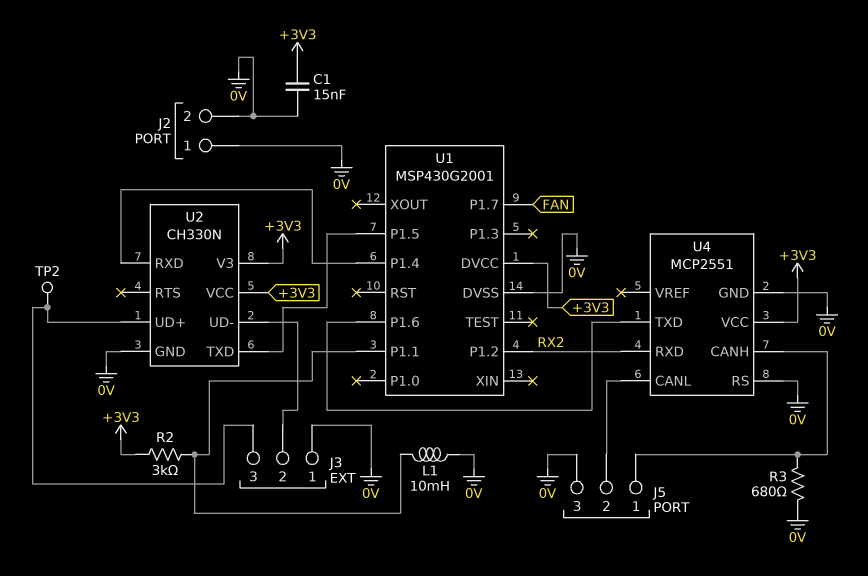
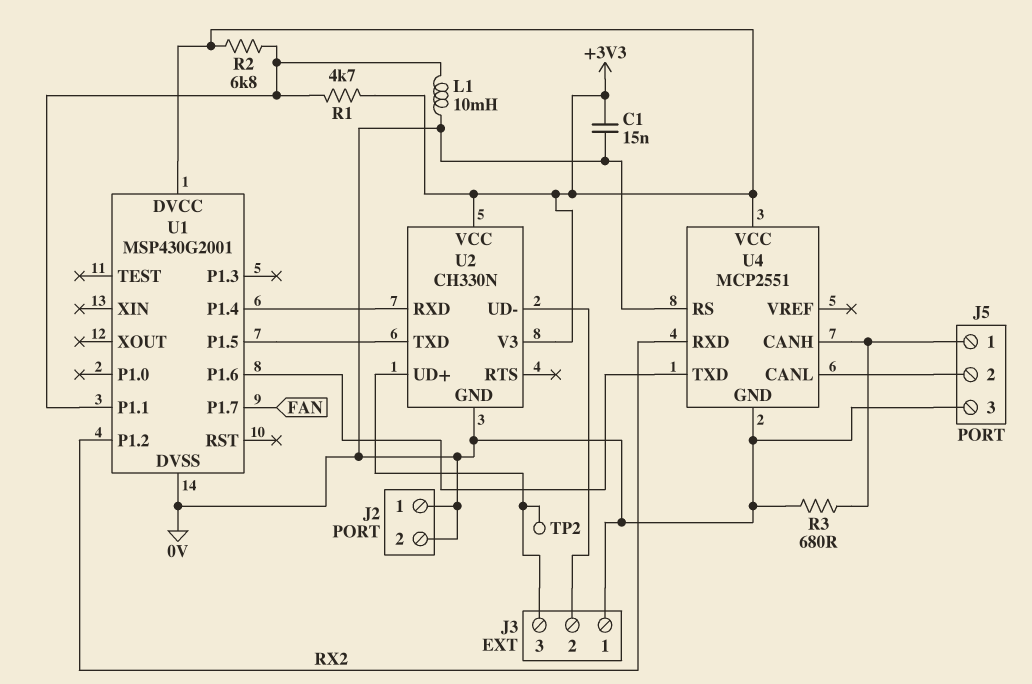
R1: none -> 4.7k (+3V3, U1/P1.1)
R2: 3k (+3V3, U1/P1.1) -> 6.8k (+3V3, U1/P1.1)

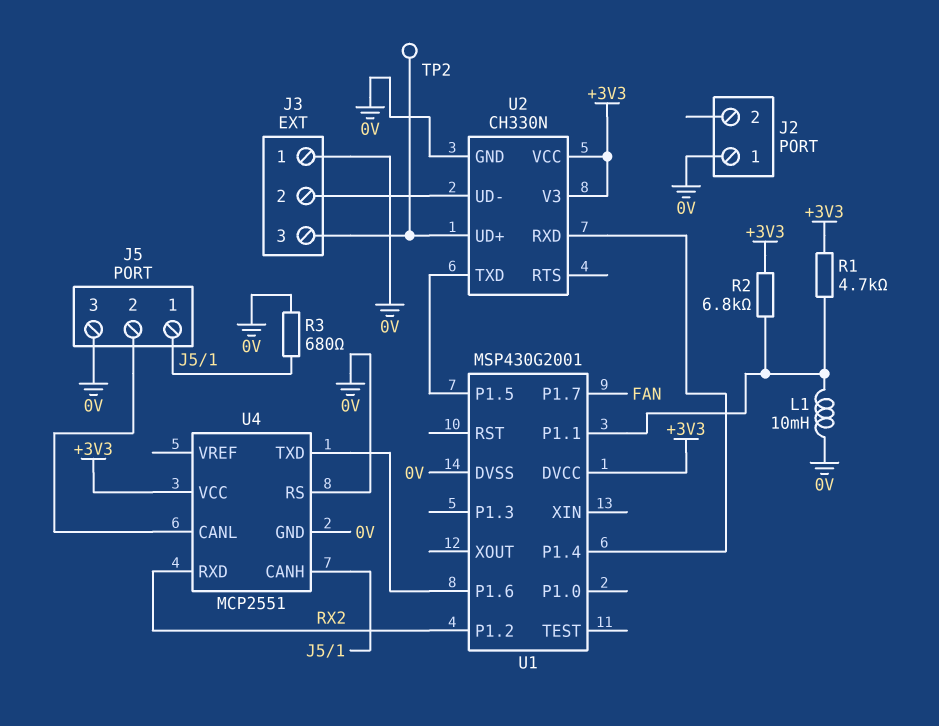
C1: 15nF (+3V3, 0V) -> none
J2 pin 2: 0V -> none

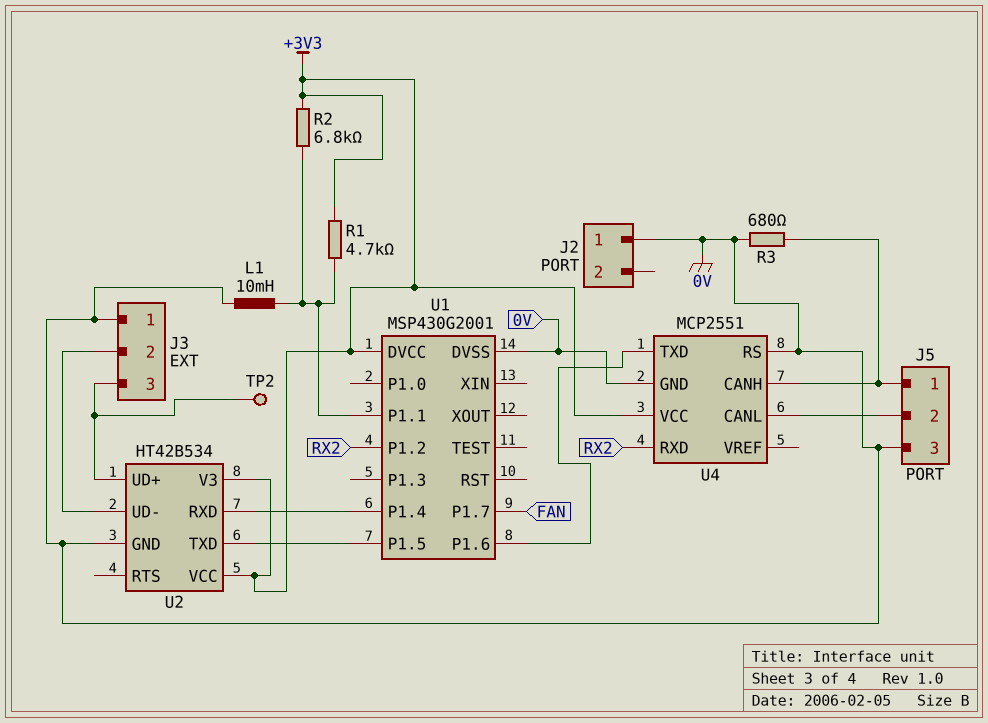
U2: CH330N -> HT42B534

